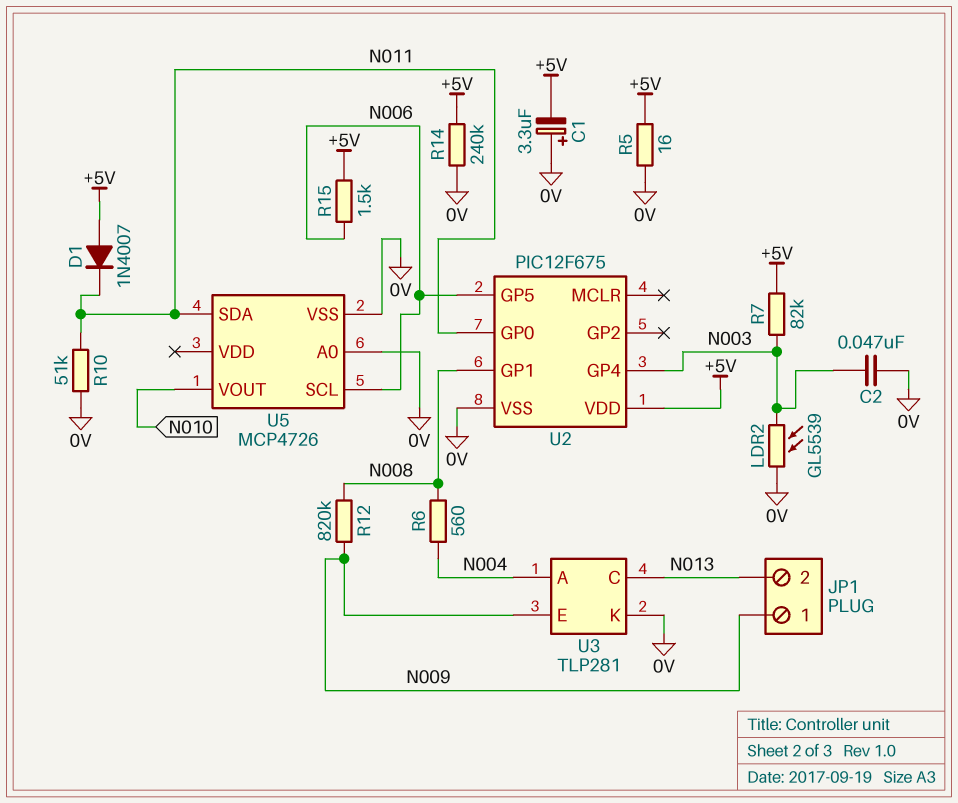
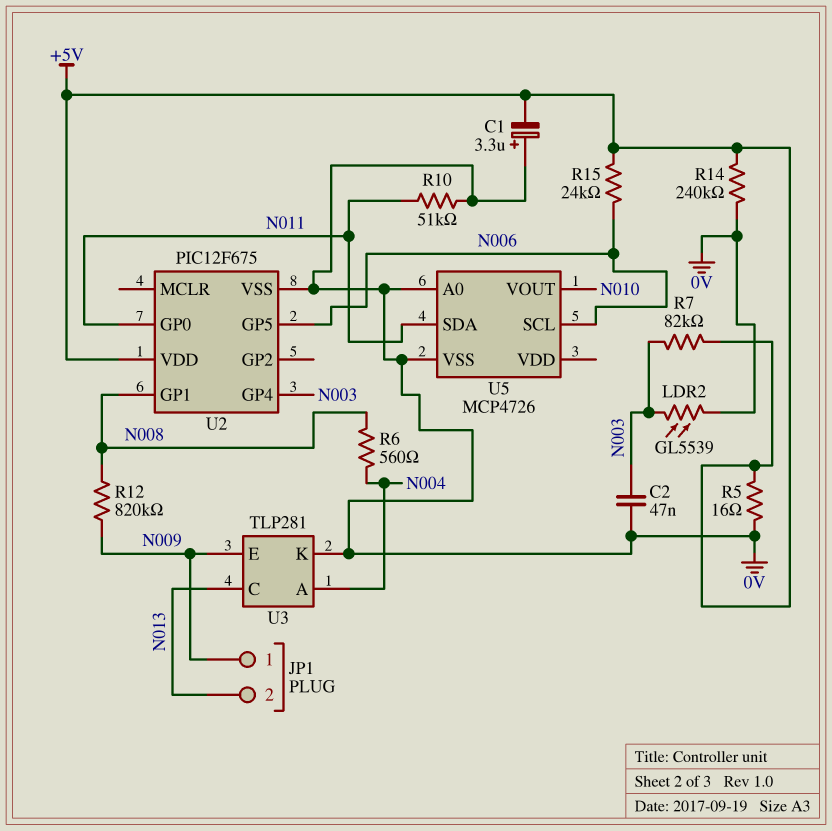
D1: diode 1N4007 (A +5V, K N011) -> none
R15: 1.5k (+5V, N006) -> 24k (+5V, N006)

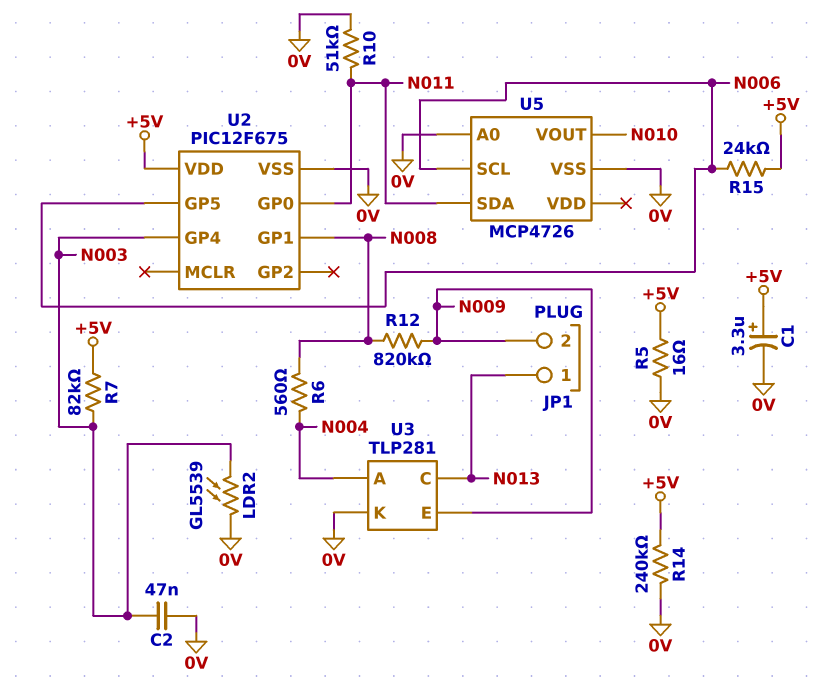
C1: 3.3uF (plus 0V, minus +5V) -> 3.3uF (plus +5V, minus 0V)
JP1 pin 1: N009 -> N013
JP1 pin 2: N013 -> N009

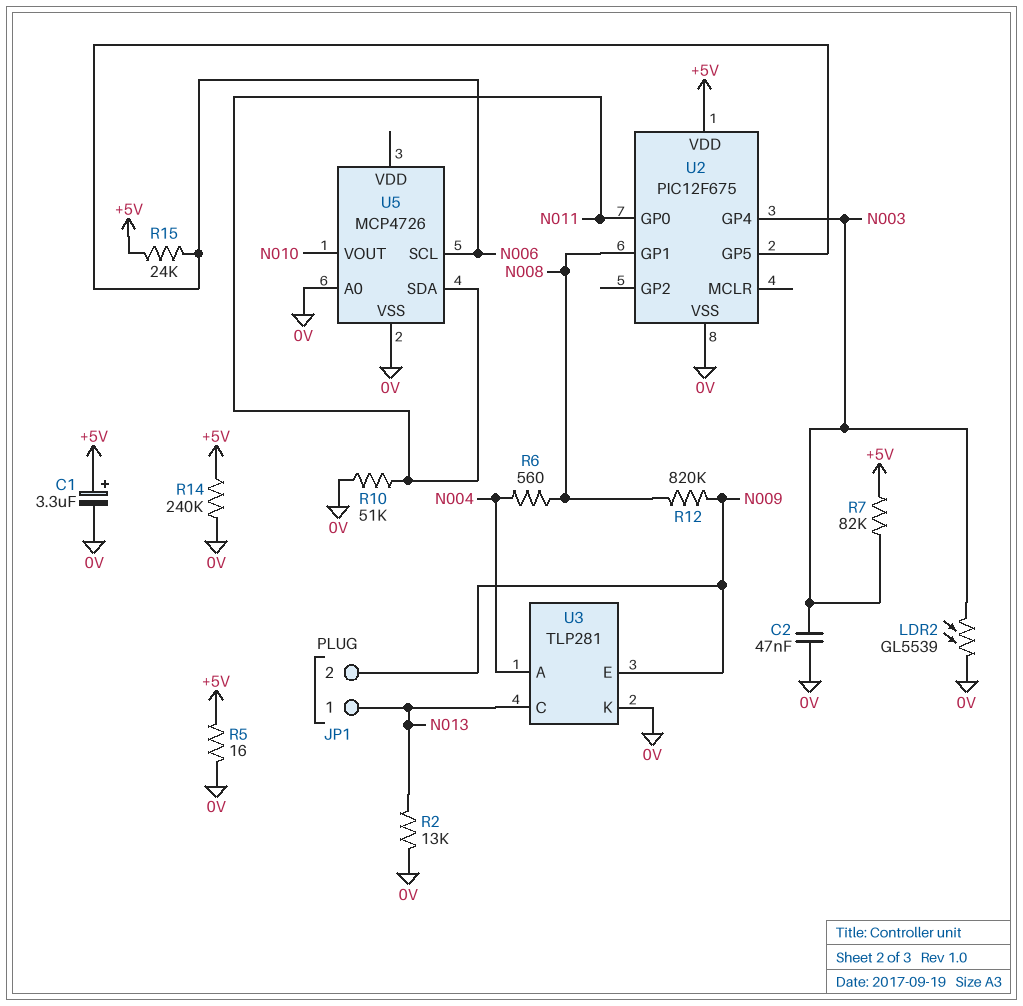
R2: none -> 13k (0V, N013)

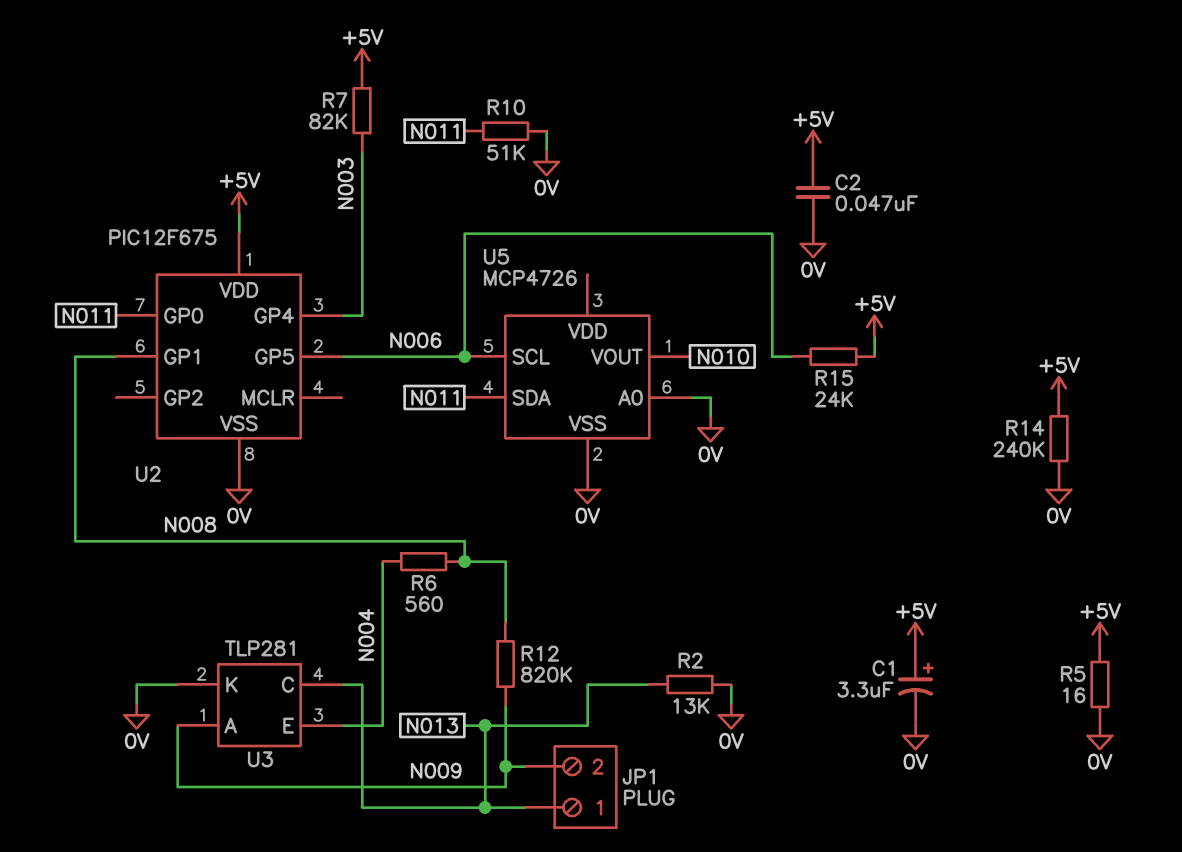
C2: 47nF (0V, N003) -> 47nF (+5V, 0V)
LDR2: GL5539 (0V, N003) -> none
U3 pin A: N004 -> N009
U3 pin E: N009 -> N004

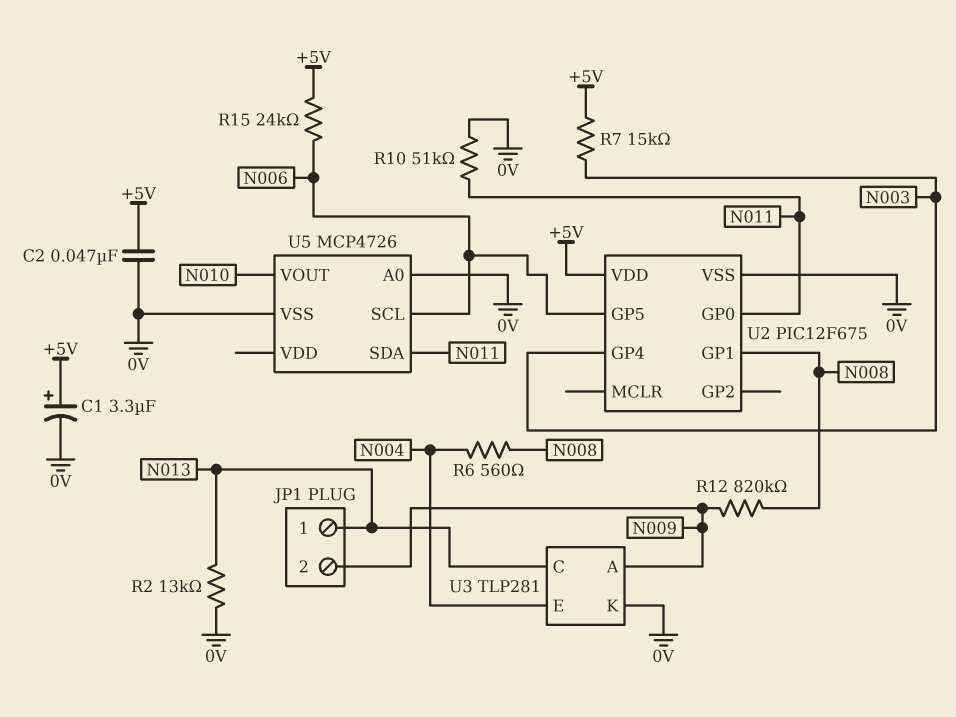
R5: 16 (+5V, 0V) -> none
R7: 82k (+5V, N003) -> 15k (+5V, N003)
R14: 240k (+5V, 0V) -> none

